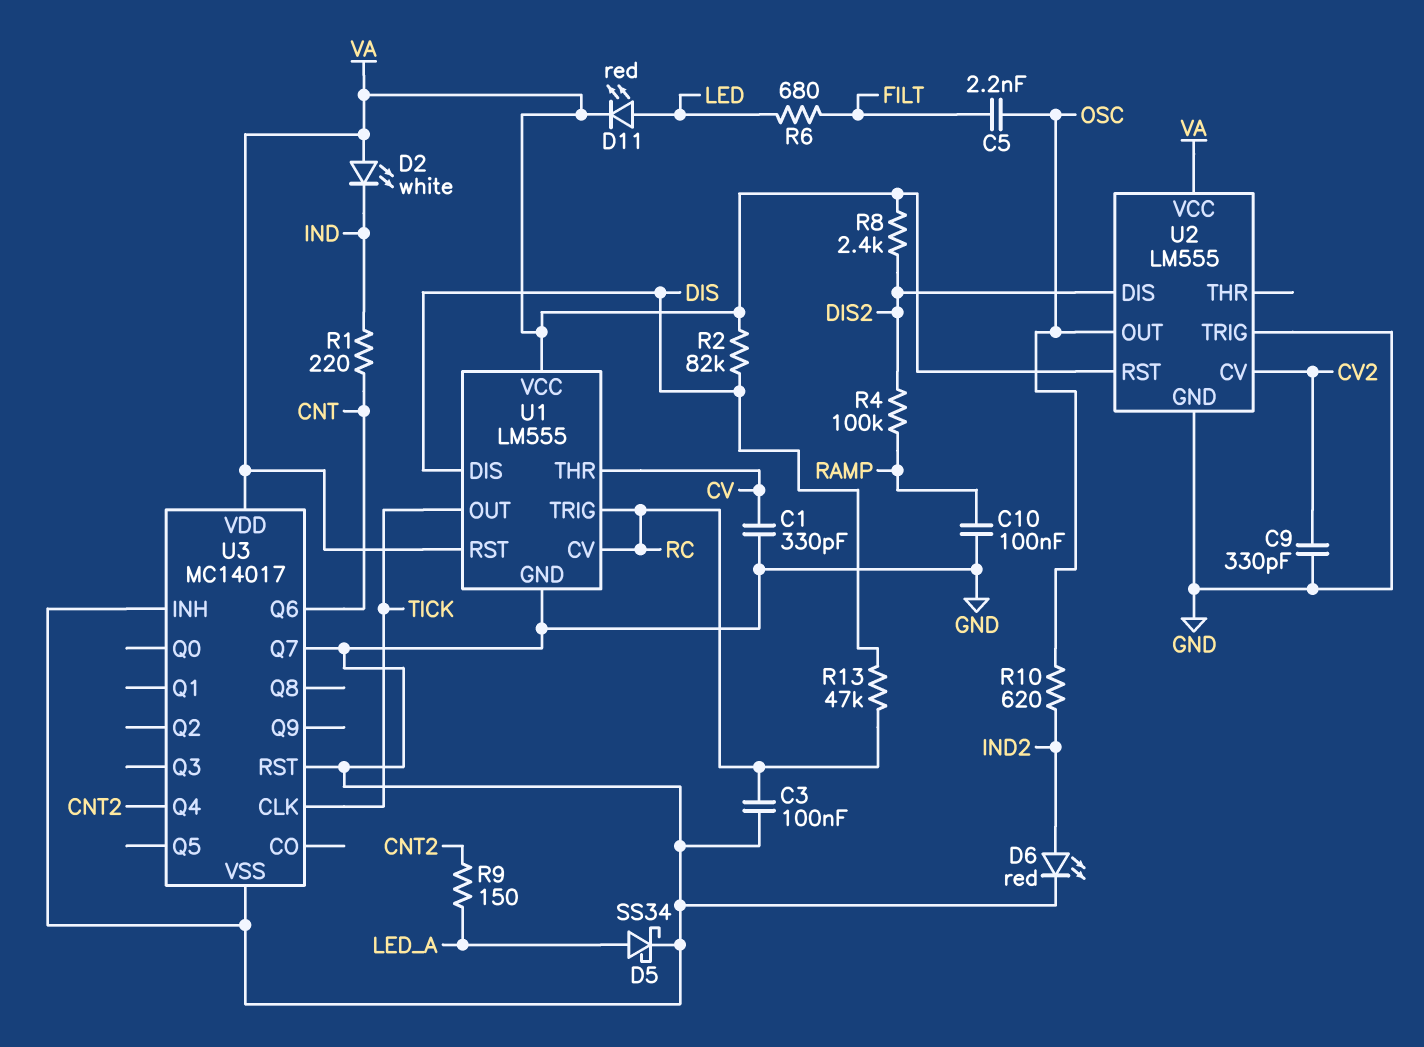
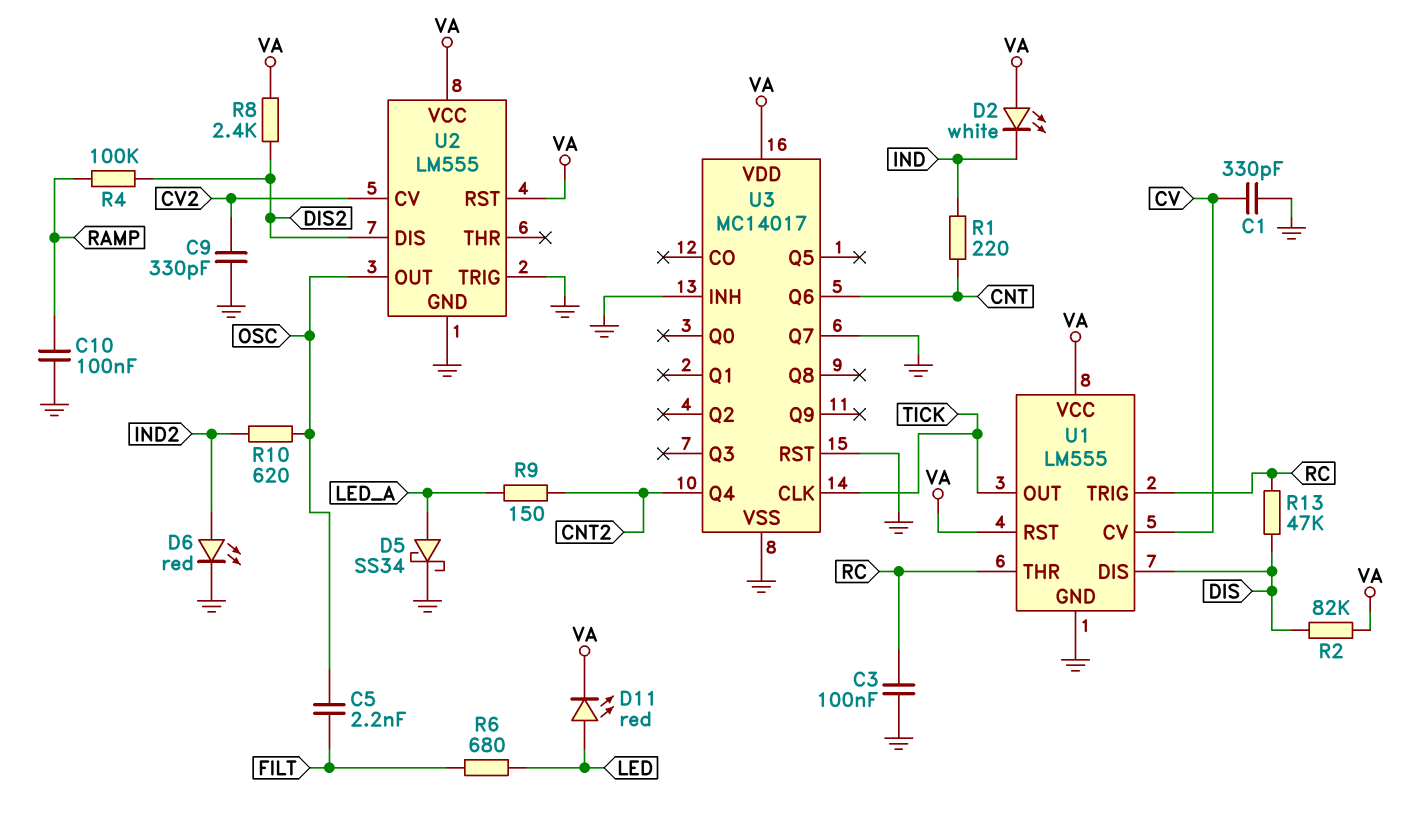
U1 pin CV: RC -> CV
U1 pin THR: CV -> RC

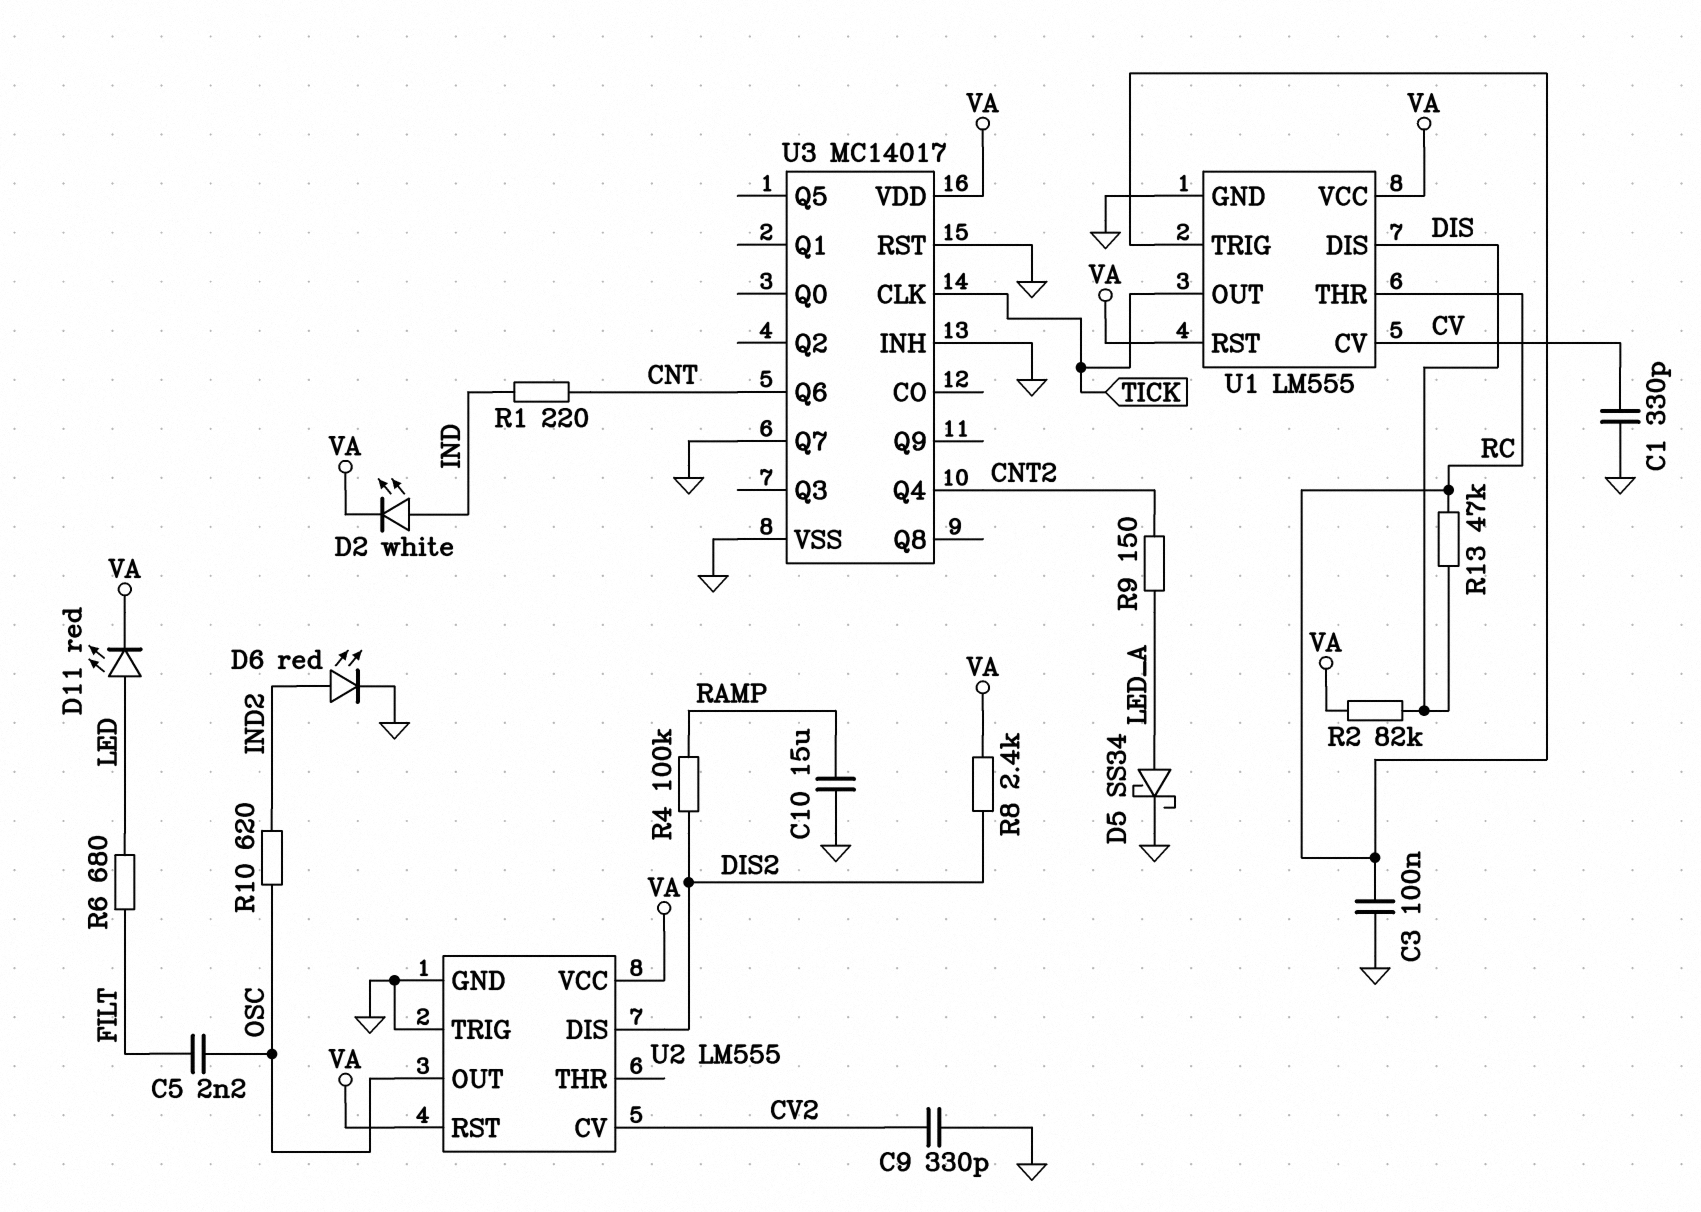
C10: 100nF (GND, RAMP) -> 15uF (GND, RAMP)
D2: LED white (A VA, K IND) -> LED white (A IND, K VA)

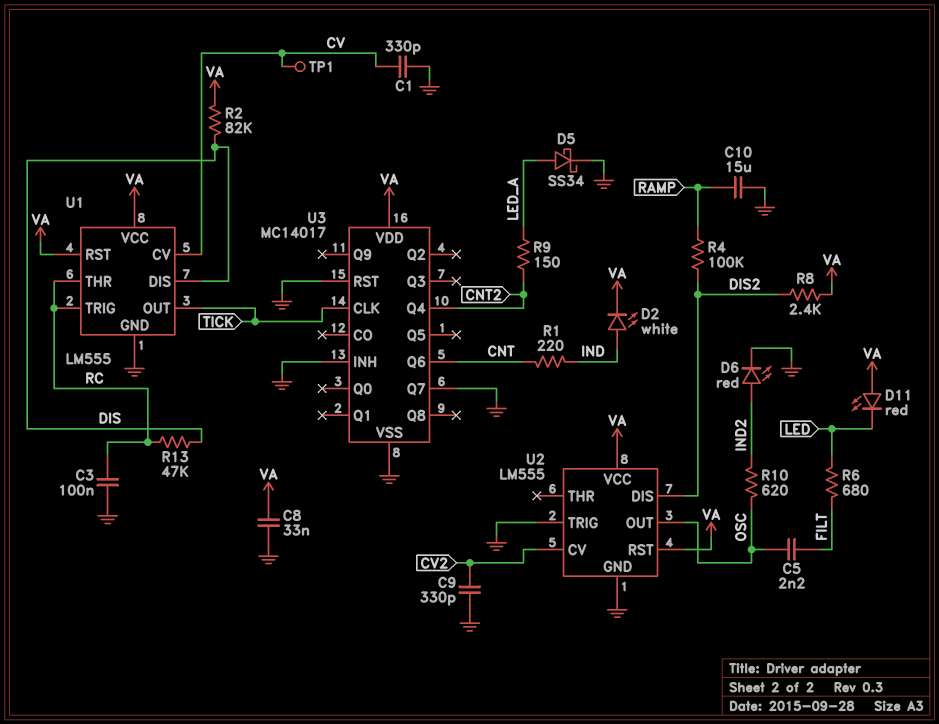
C8: none -> 33nF (GND, VA)
D11: LED red (A LED, K VA) -> LED red (A VA, K LED)
TP1: none -> test point (CV)

